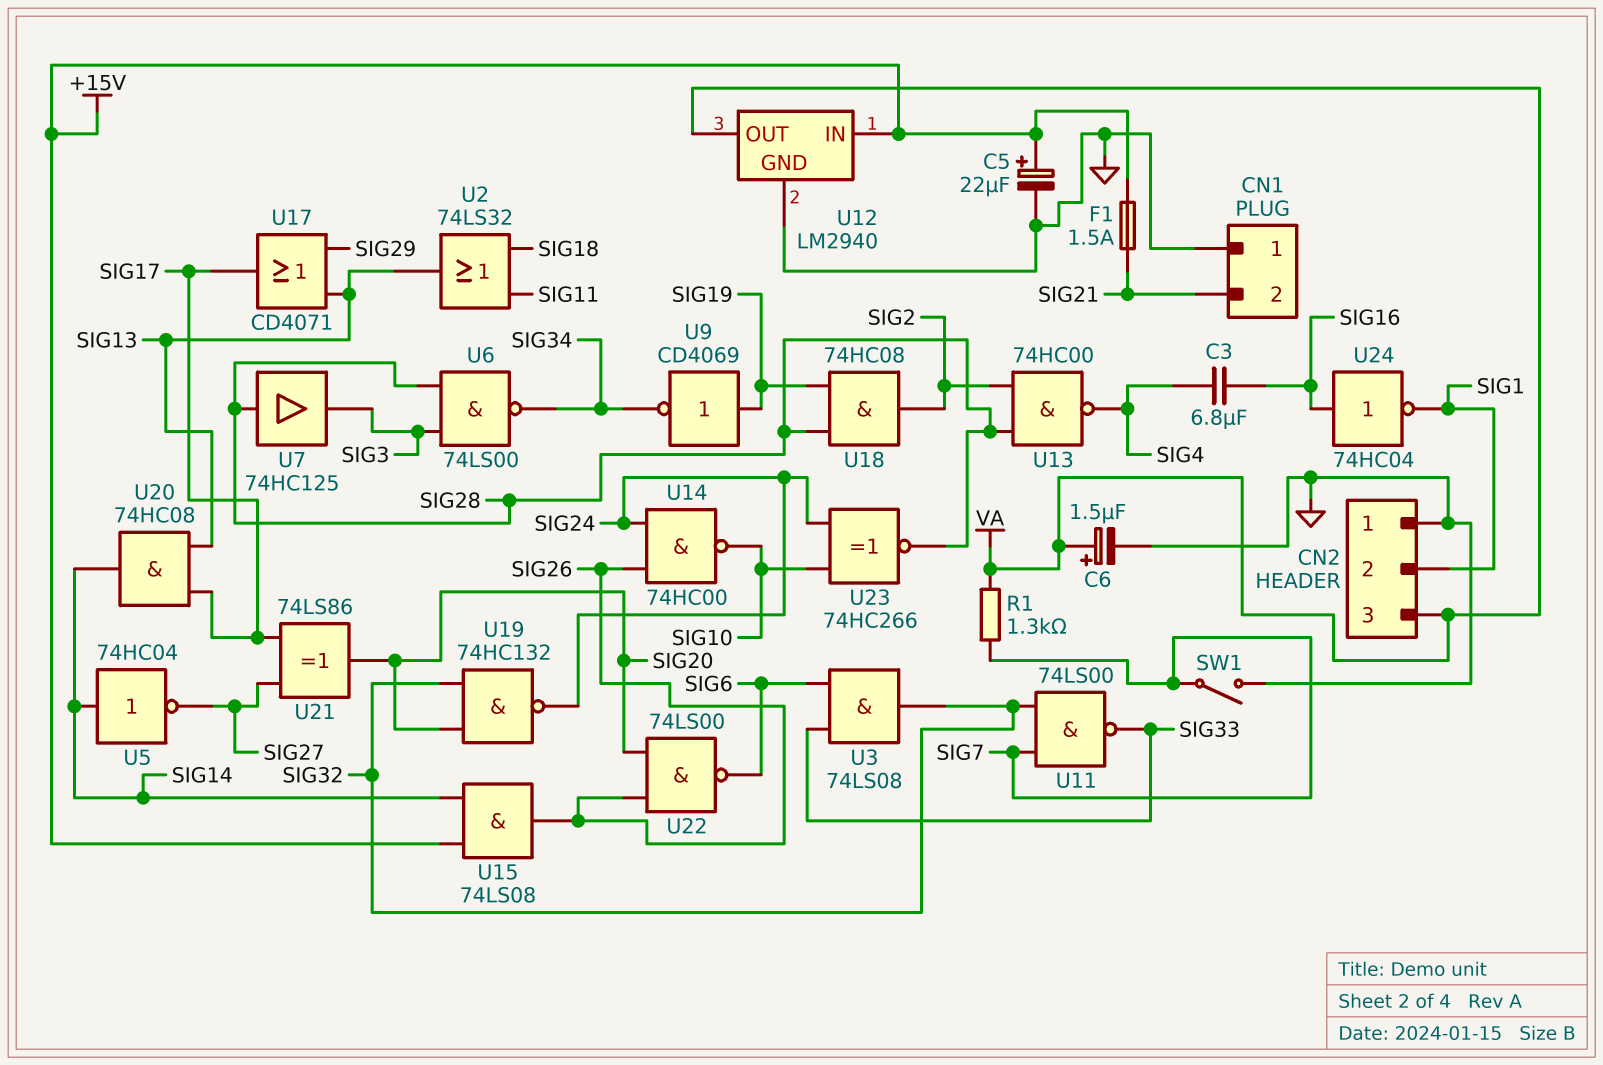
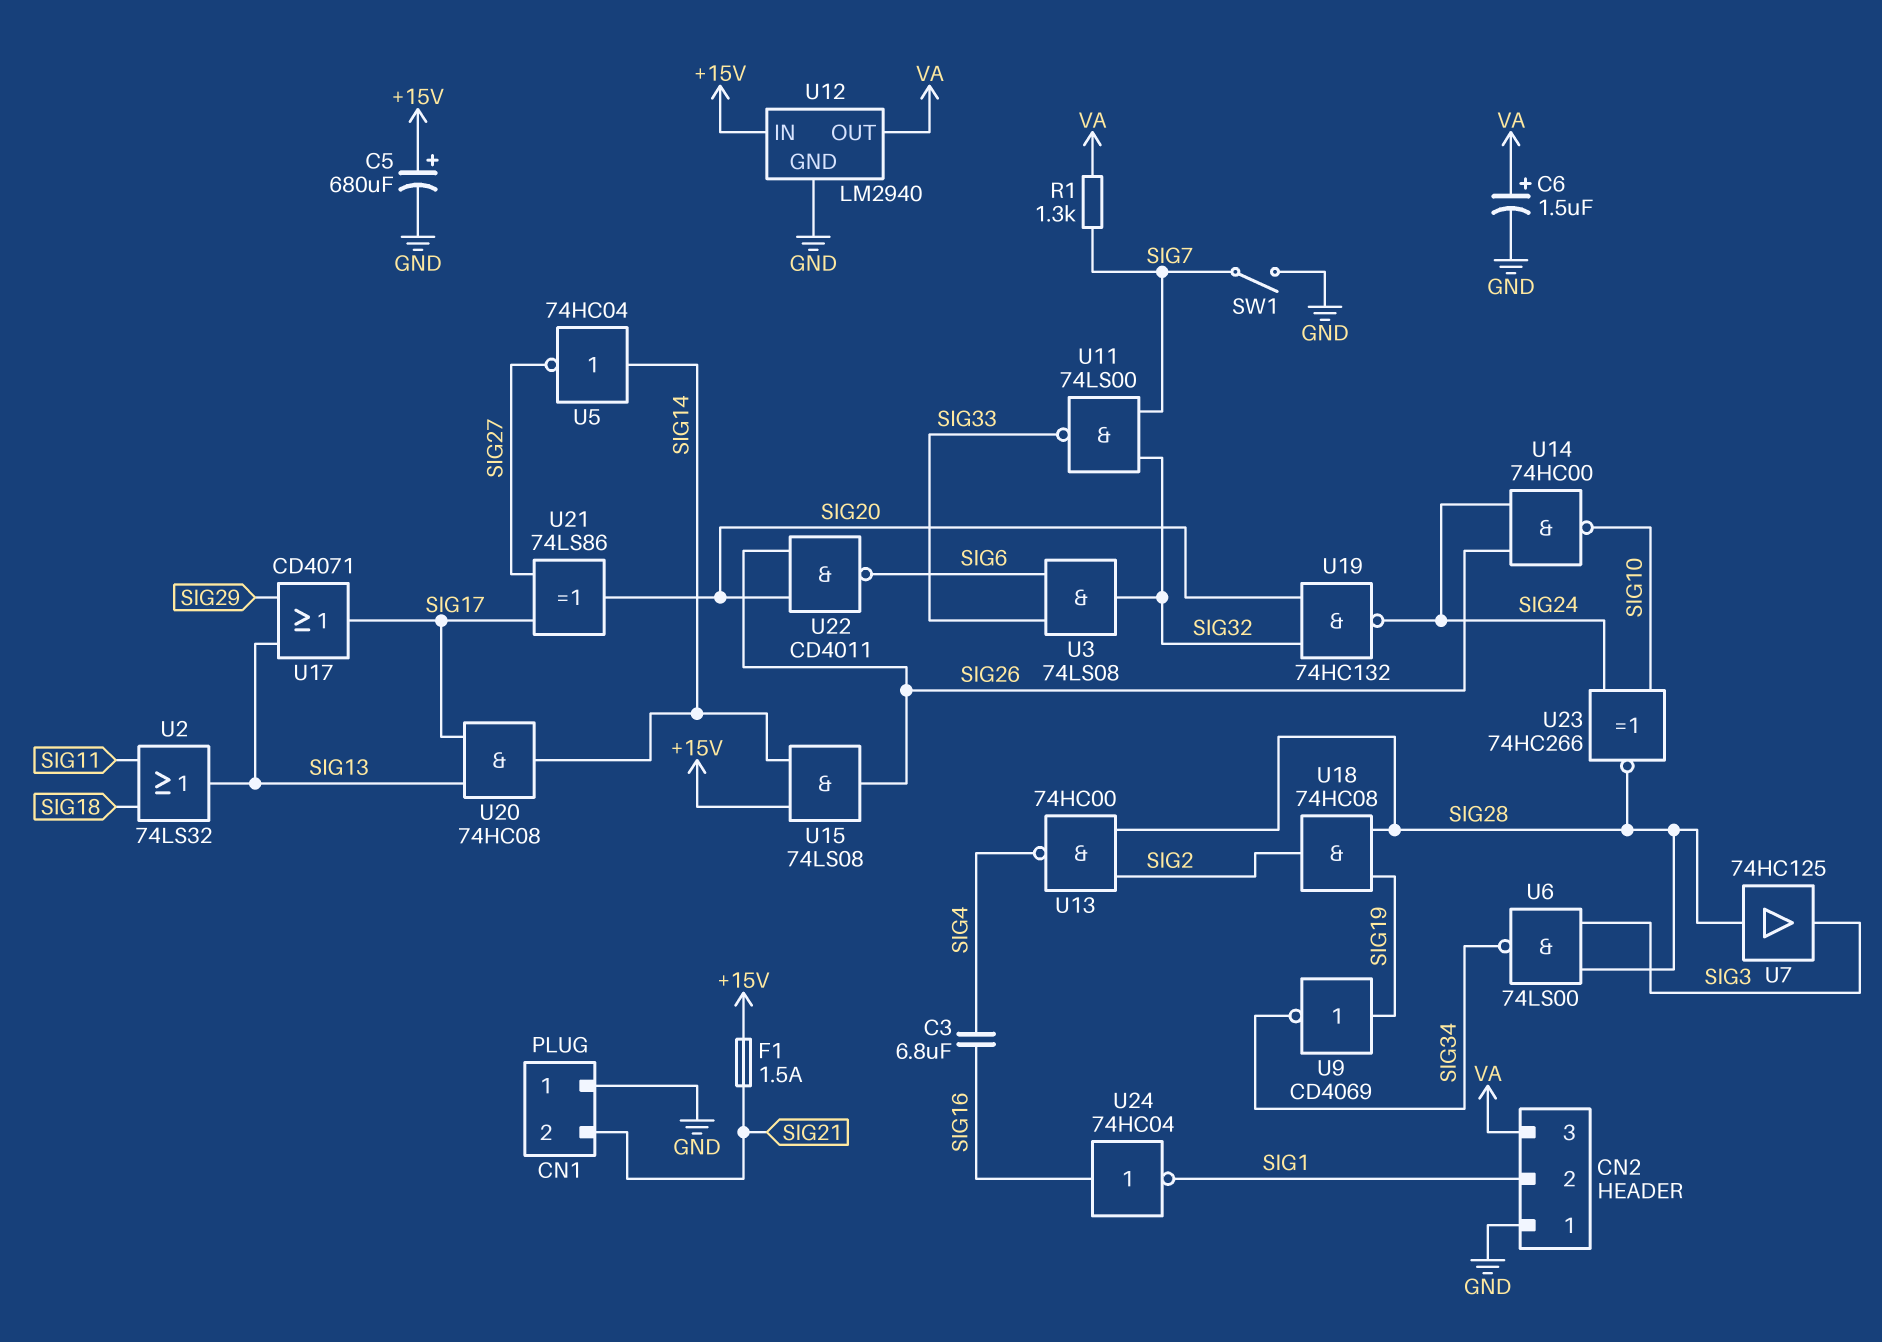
C5: 22uF (plus +15V, minus GND) -> 680uF (plus +15V, minus GND)
U22: NAND 74LS00 (in SIG20, in SIG26, out SIG6) -> NAND CD4011 (in SIG20, in SIG26, out SIG6)

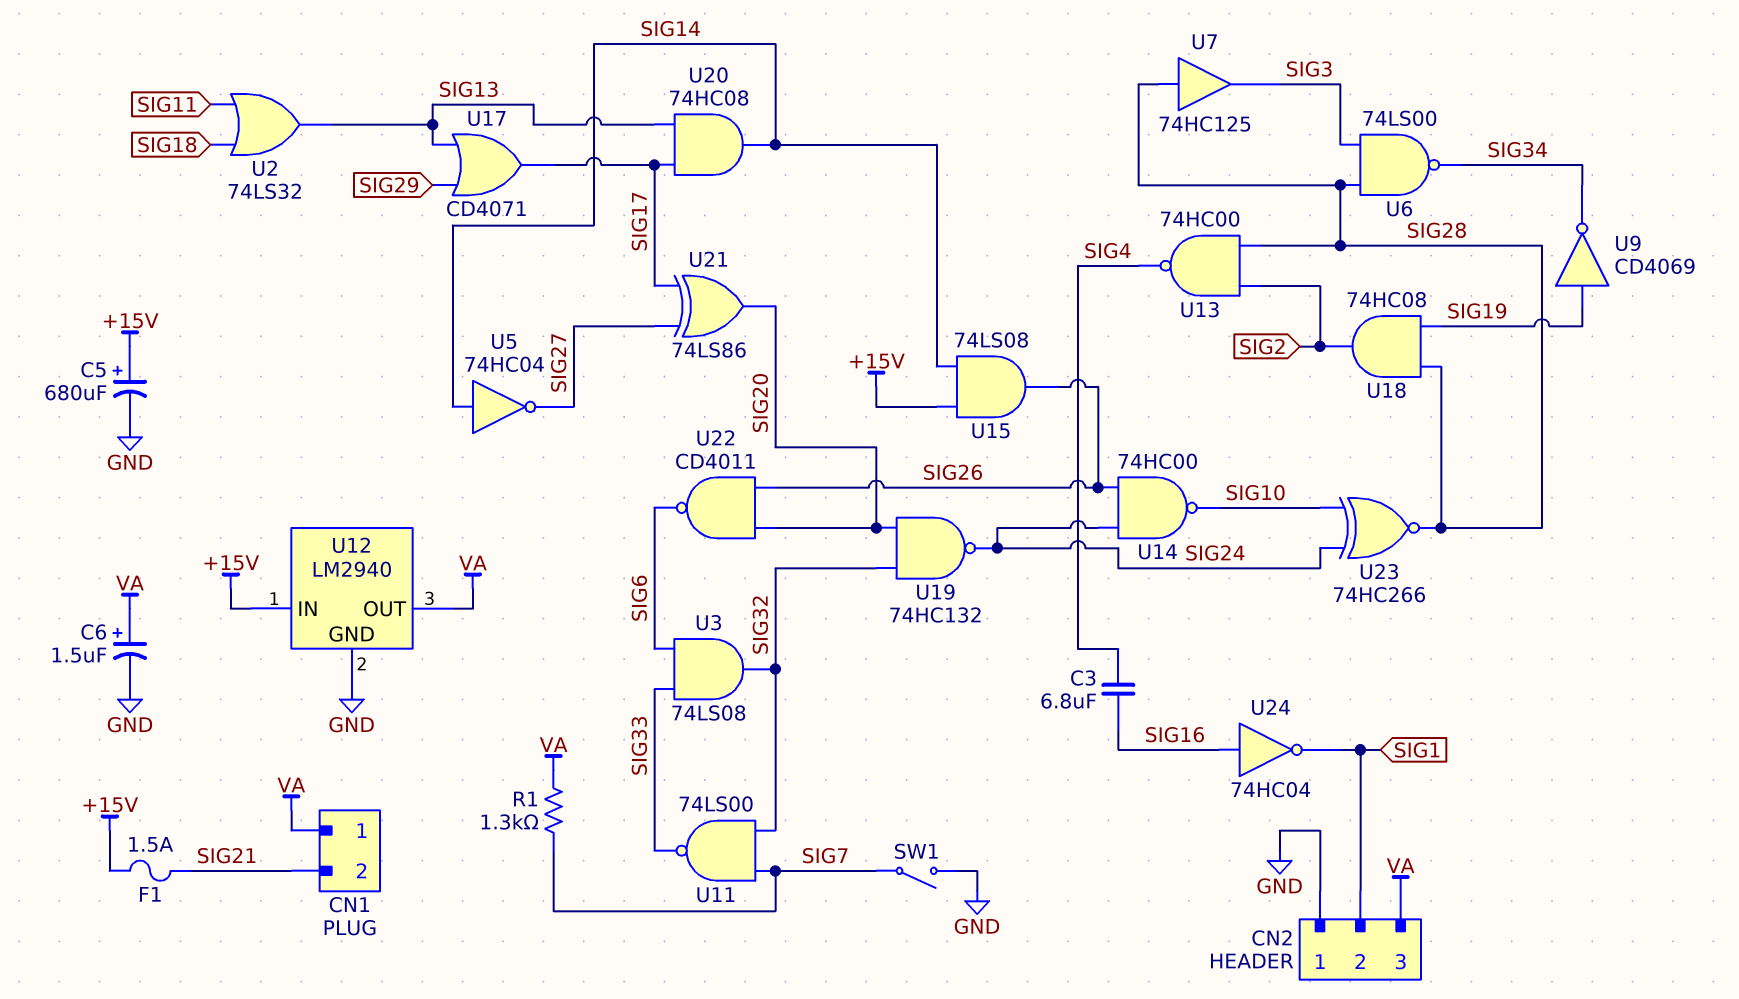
CN1 pin 1: GND -> VA

